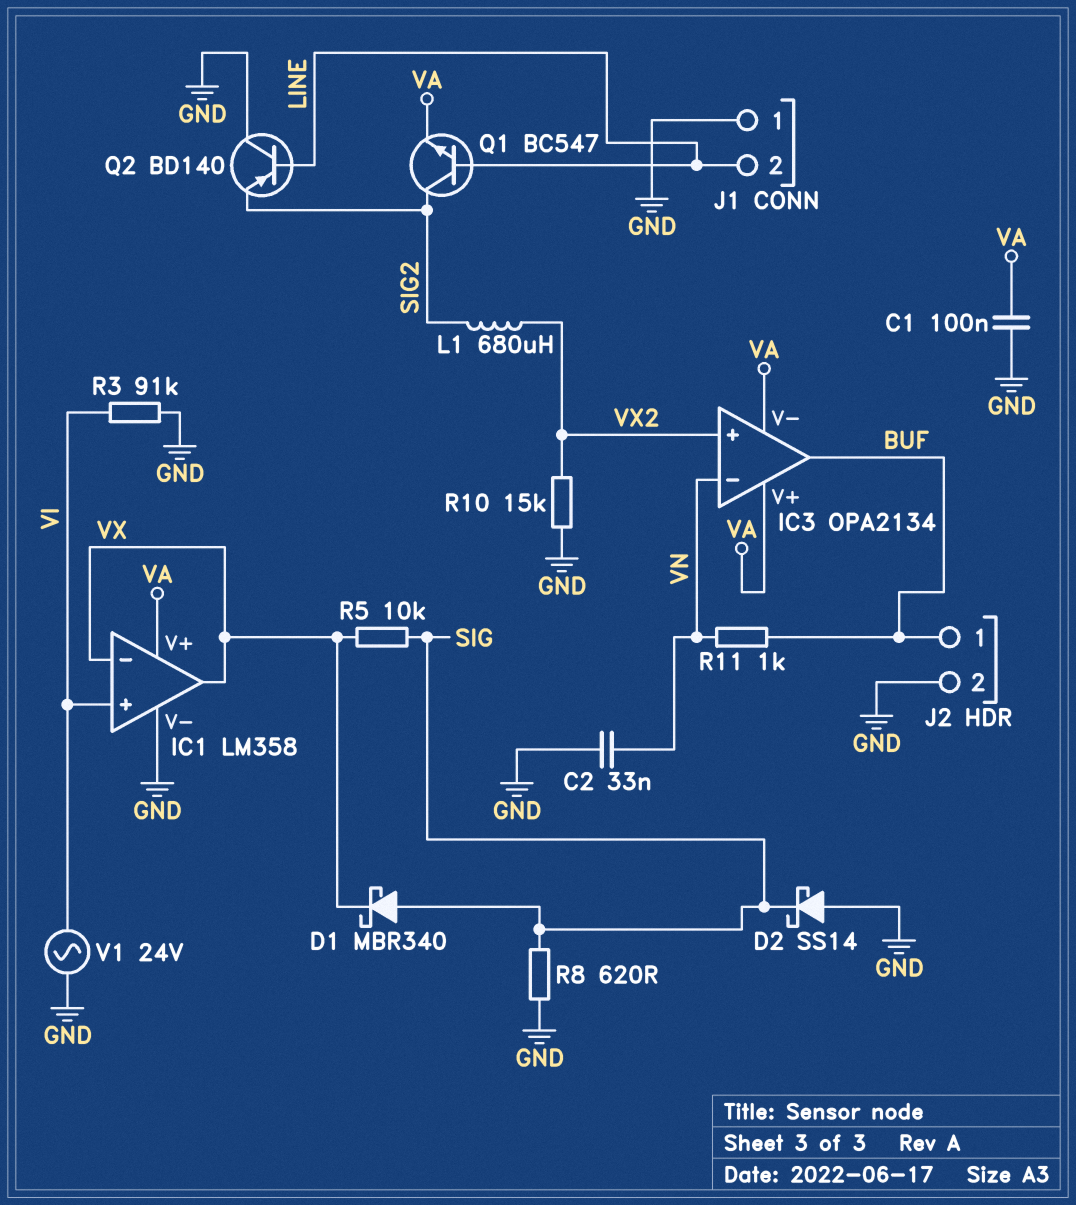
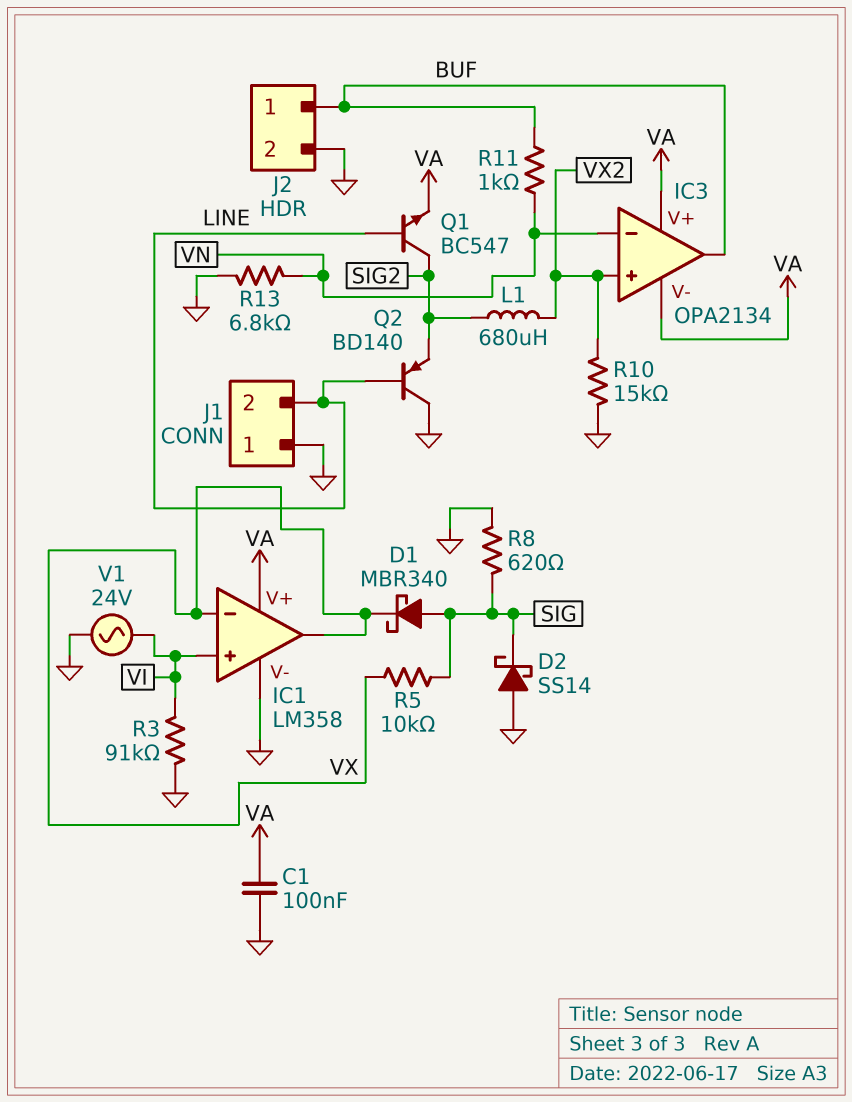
C2: 33nF (GND, VN) -> none
R13: none -> 6.8k (GND, VN)

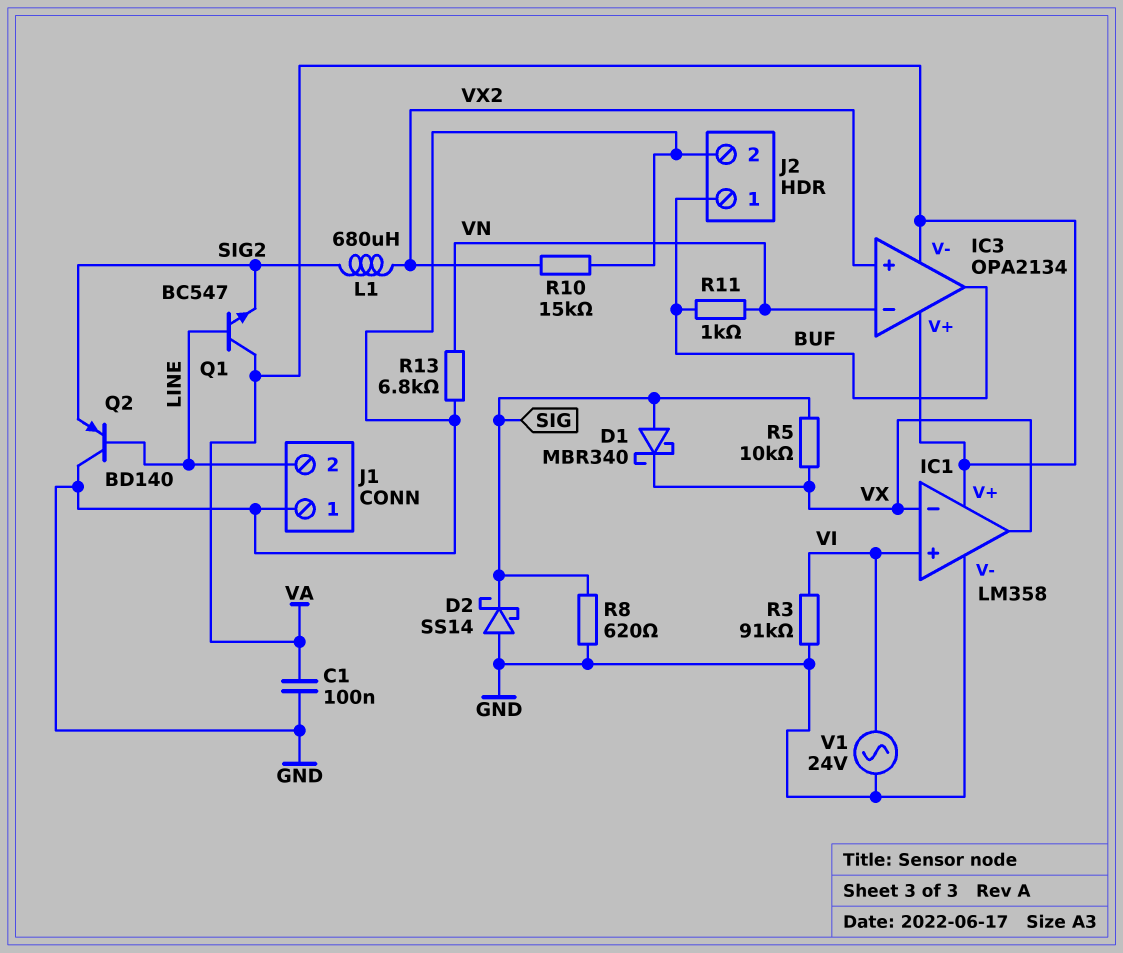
Q1: NPN BC547 (B LINE, C SIG2, E VA) -> NPN BC547 (B LINE, C VA, E SIG2)

